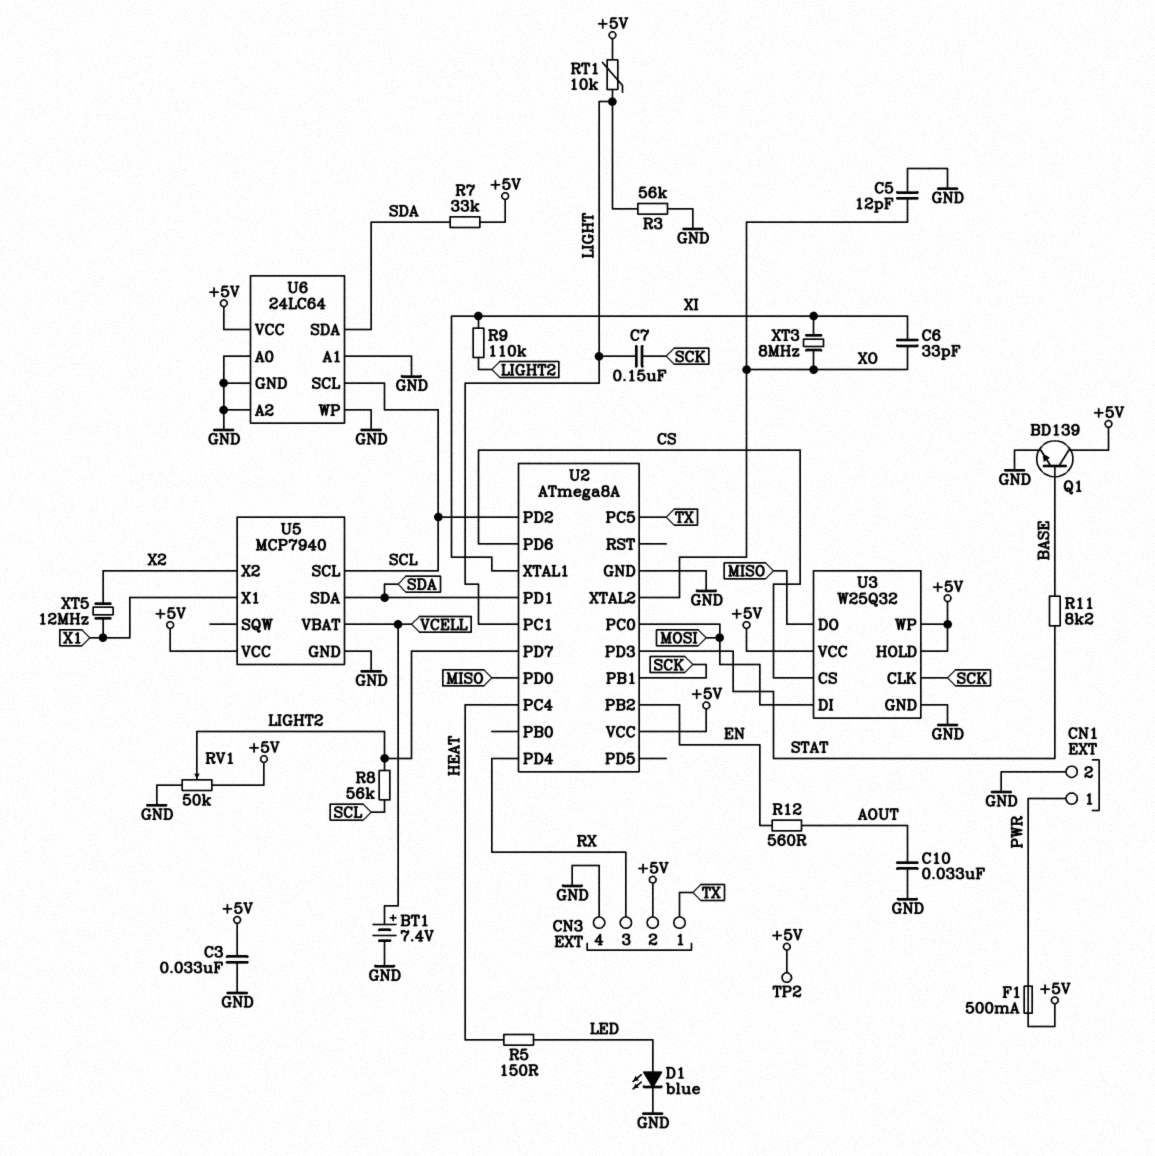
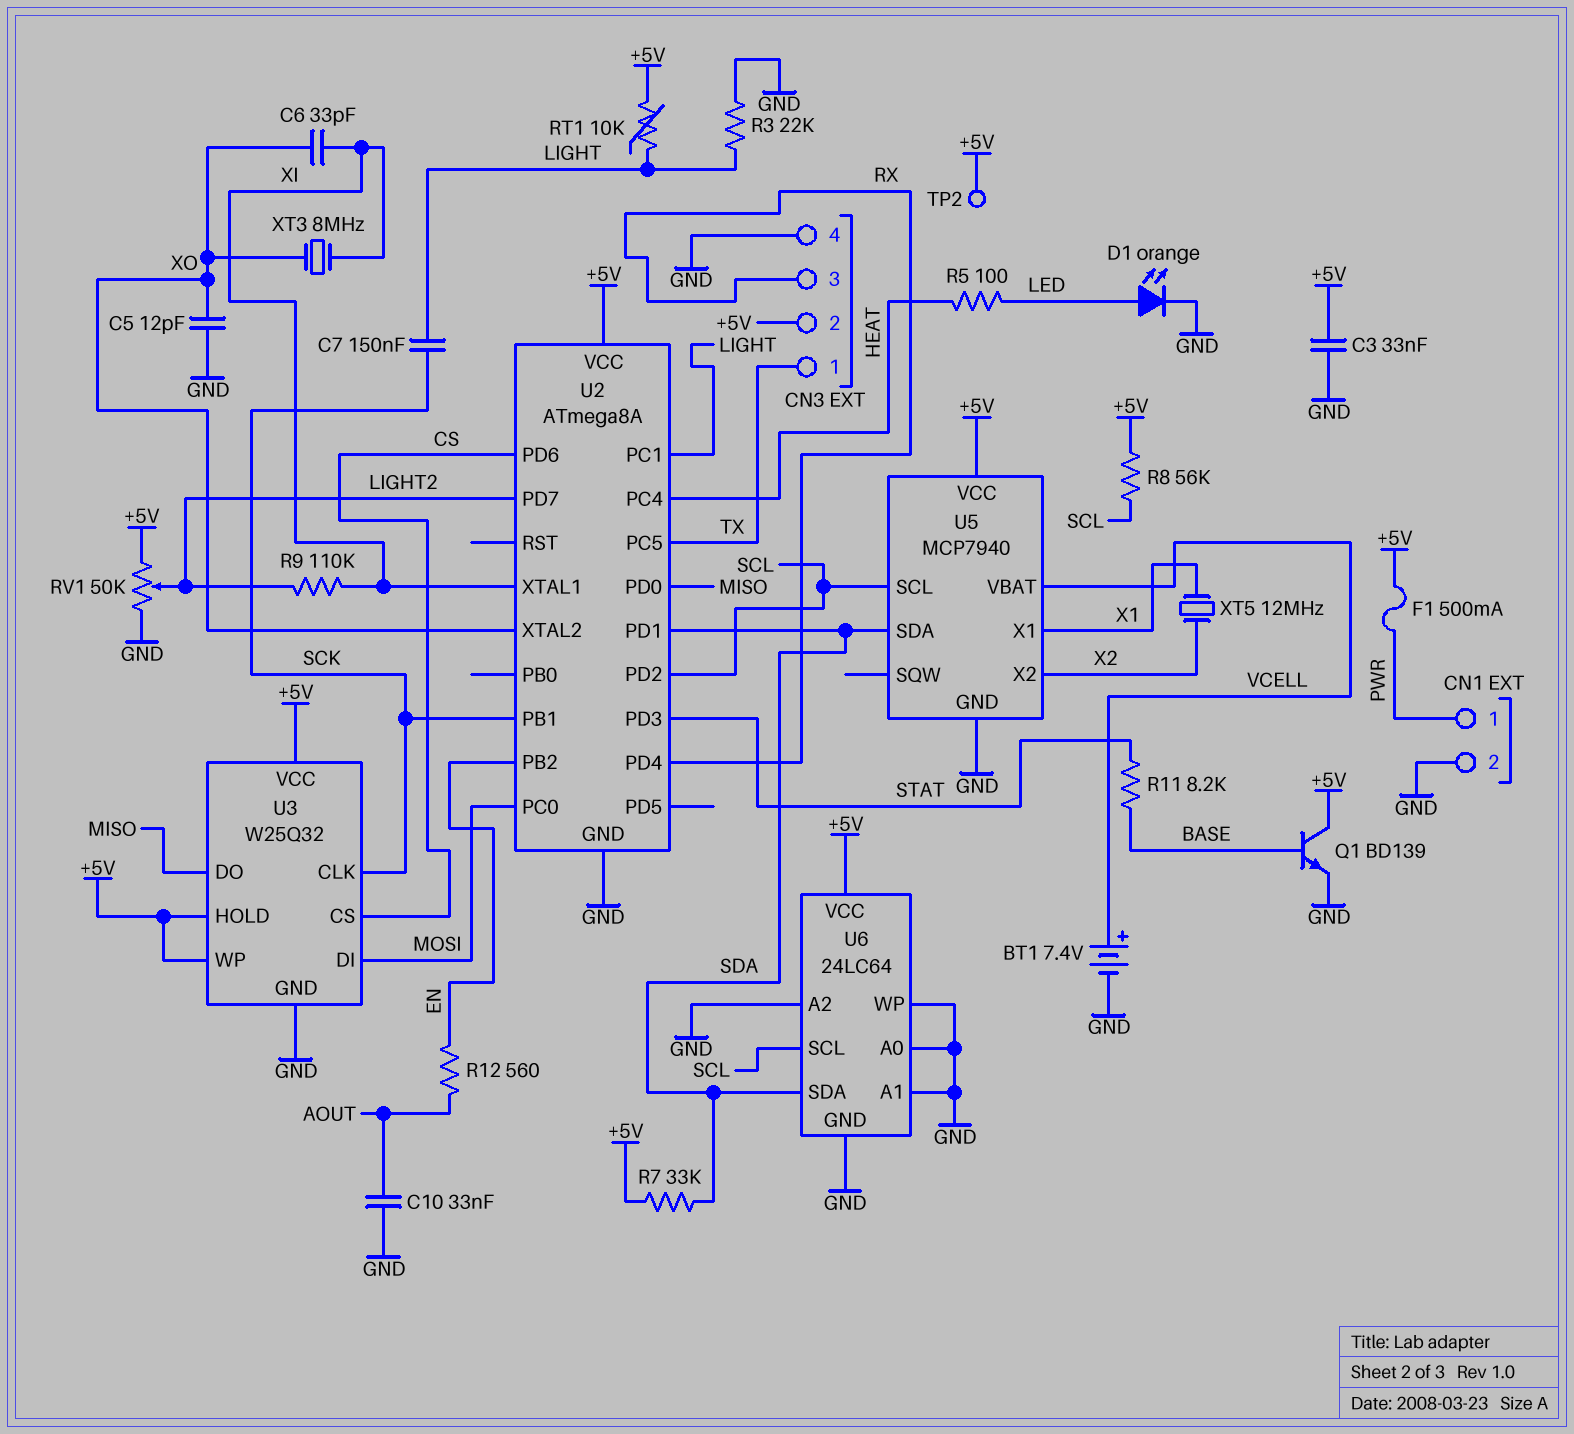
D1: LED blue (A LED, K GND) -> LED orange (A LED, K GND)
R3: 56k (GND, LIGHT) -> 22k (GND, LIGHT)
R5: 150 (HEAT, LED) -> 100 (HEAT, LED)
R8: 56k (LIGHT2, SCL) -> 56k (+5V, SCL)

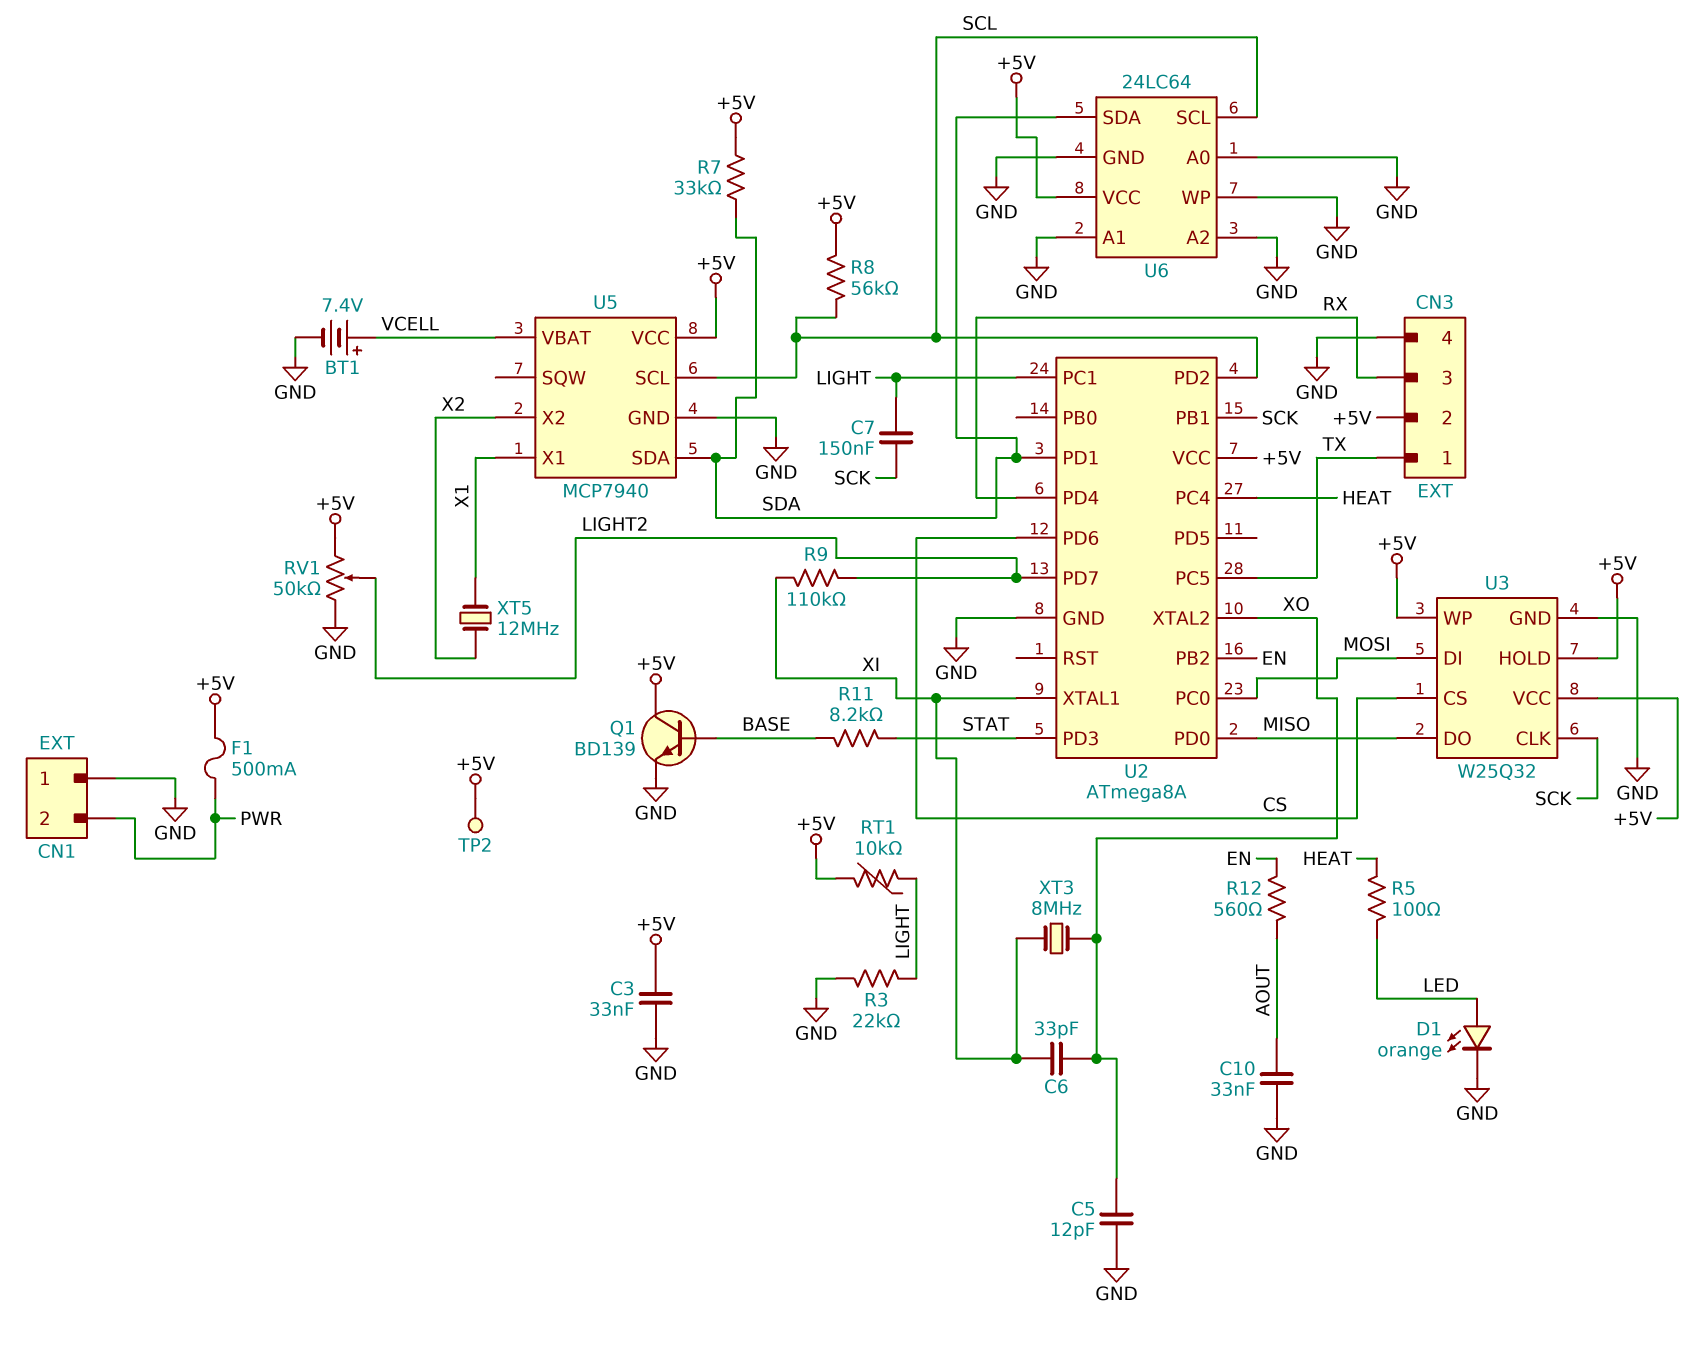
CN1 pin 1: PWR -> GND
CN1 pin 2: GND -> PWR

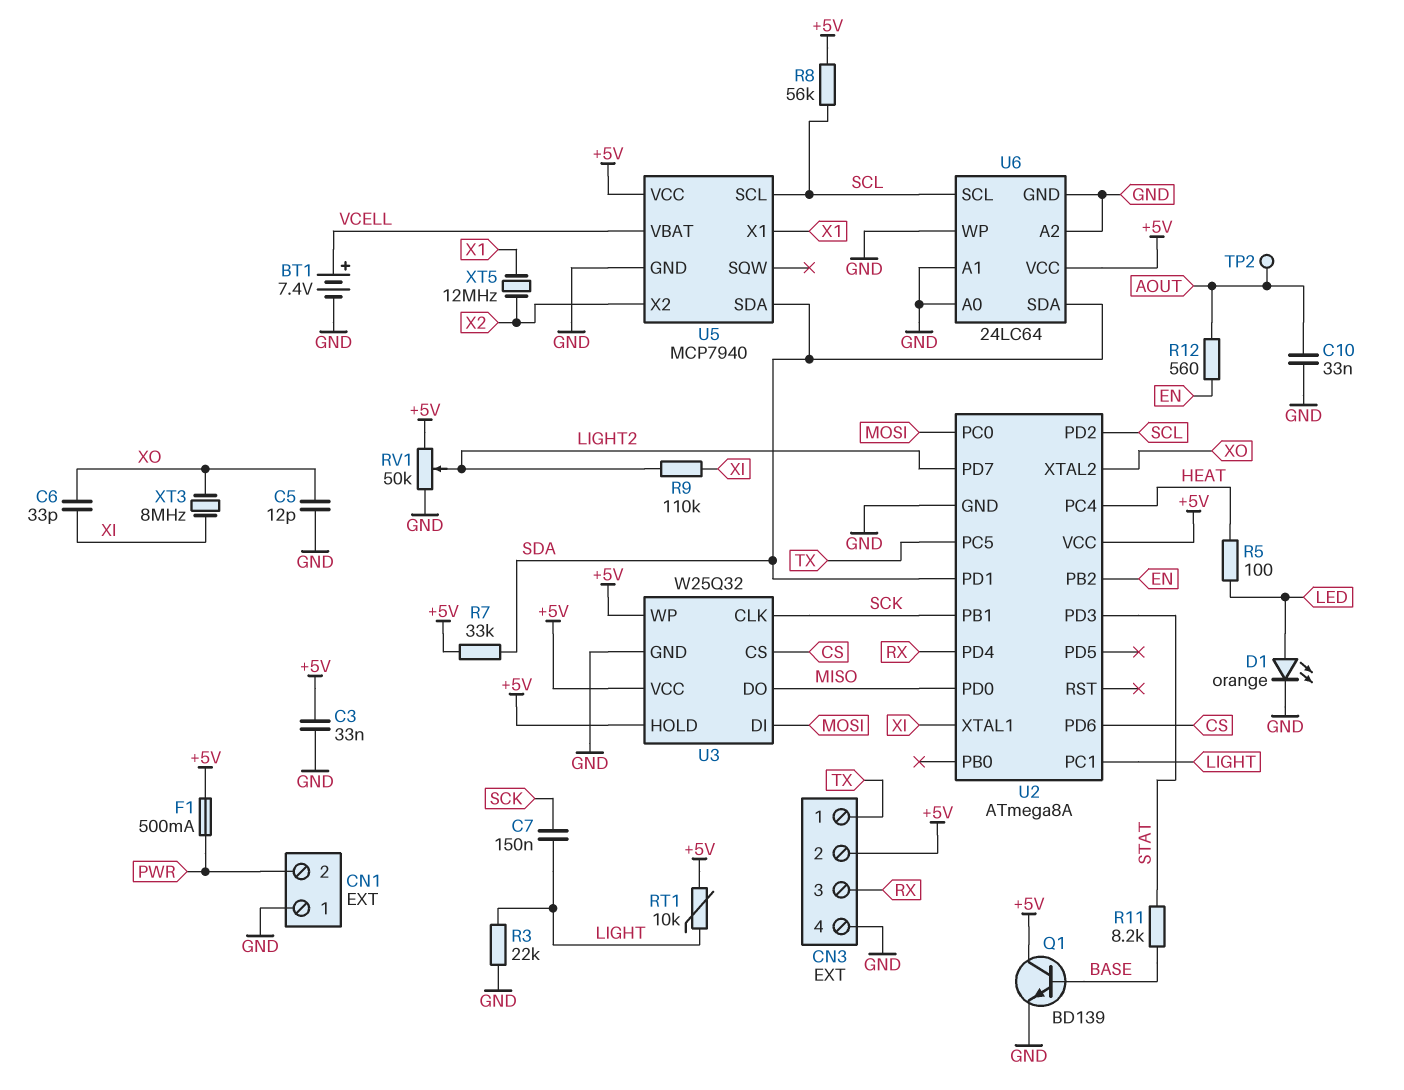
TP2: test point (+5V) -> test point (AOUT)

